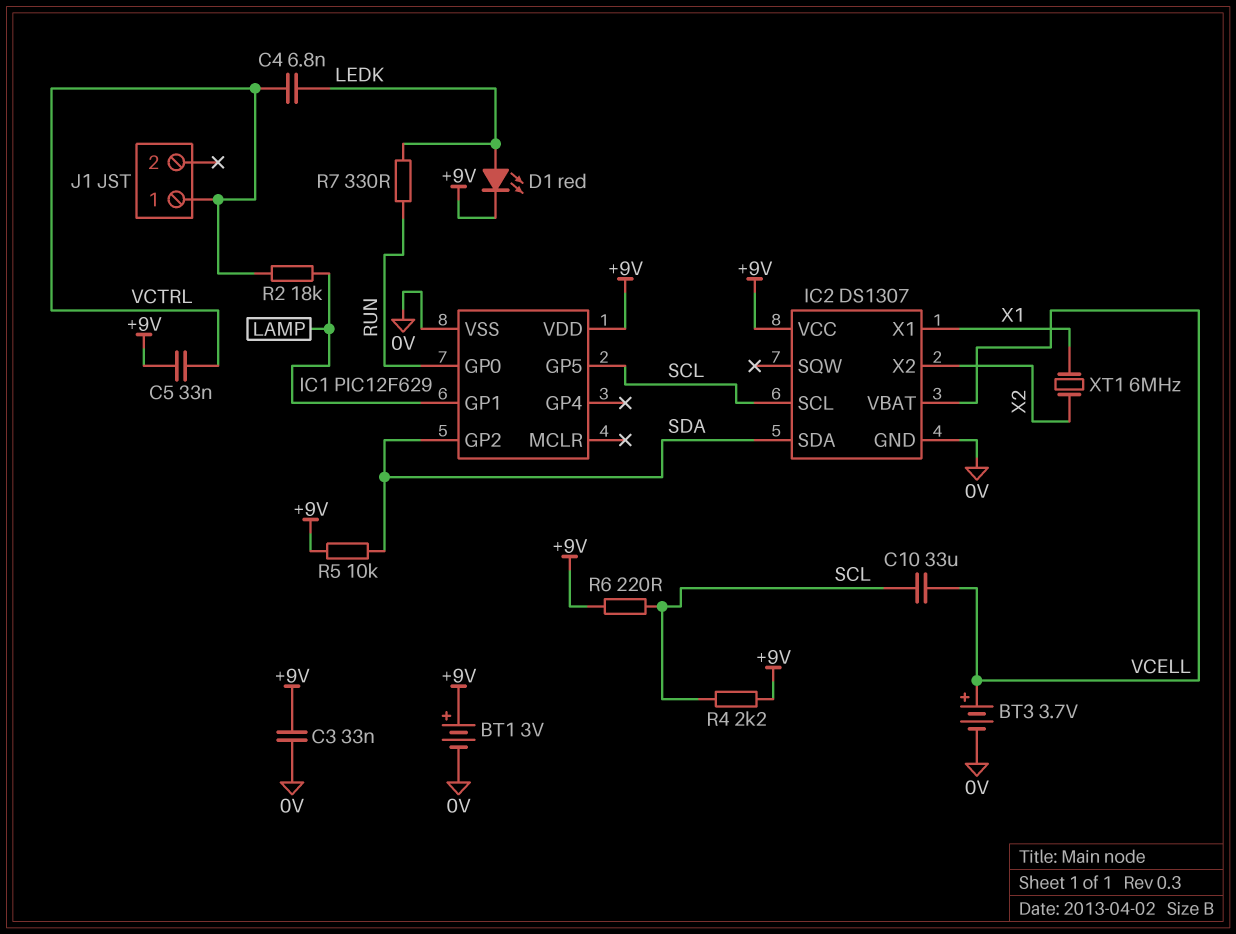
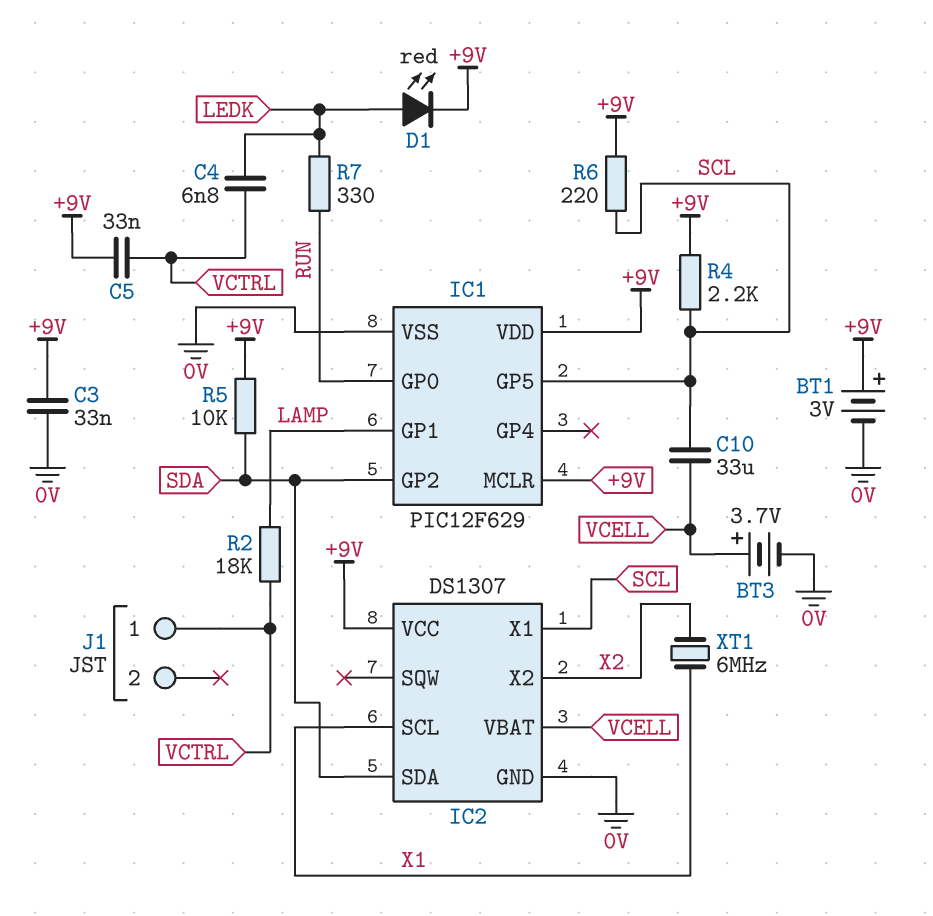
IC1 pin MCLR: none -> +9V
IC2 pin SCL: SCL -> X1
IC2 pin X1: X1 -> SCL

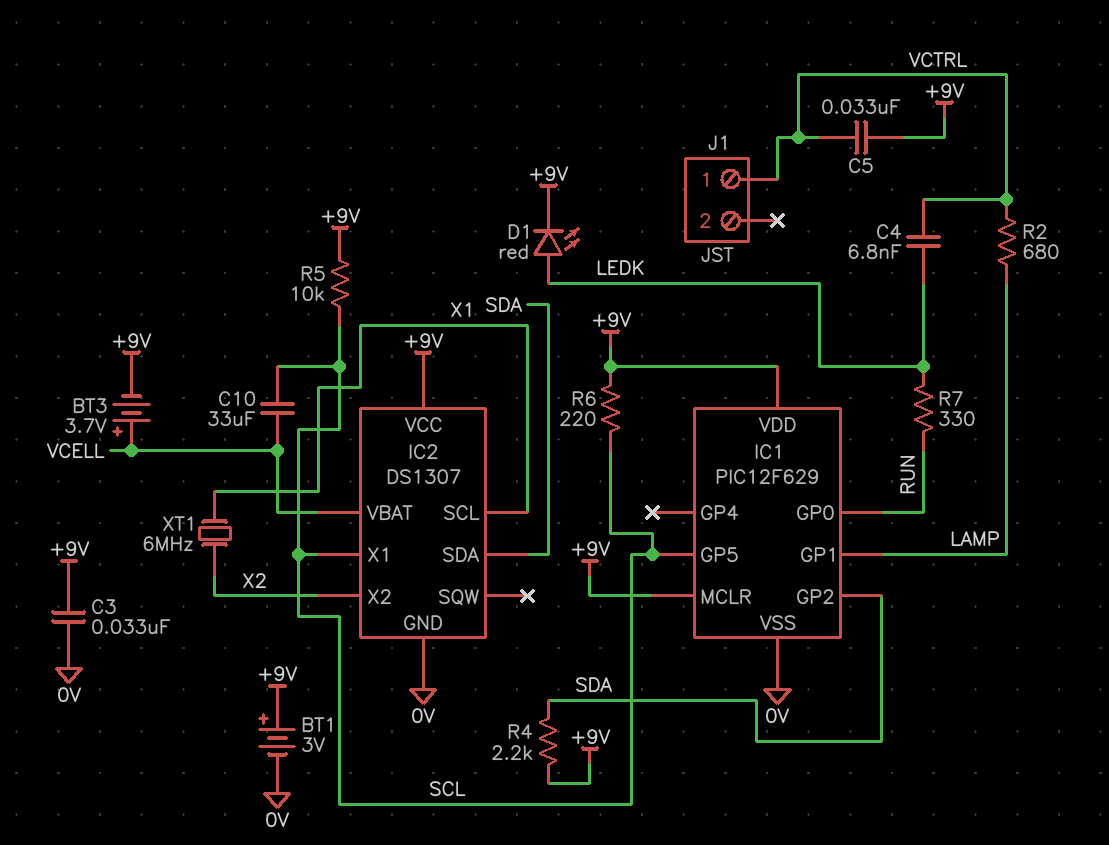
BT3: 3.7V (plus VCELL, minus 0V) -> 3.7V (plus VCELL, minus +9V)
R2: 18k (LAMP, VCTRL) -> 680 (LAMP, VCTRL)
R4: 2.2k (+9V, SCL) -> 2.2k (+9V, SDA)
R5: 10k (+9V, SDA) -> 10k (+9V, SCL)

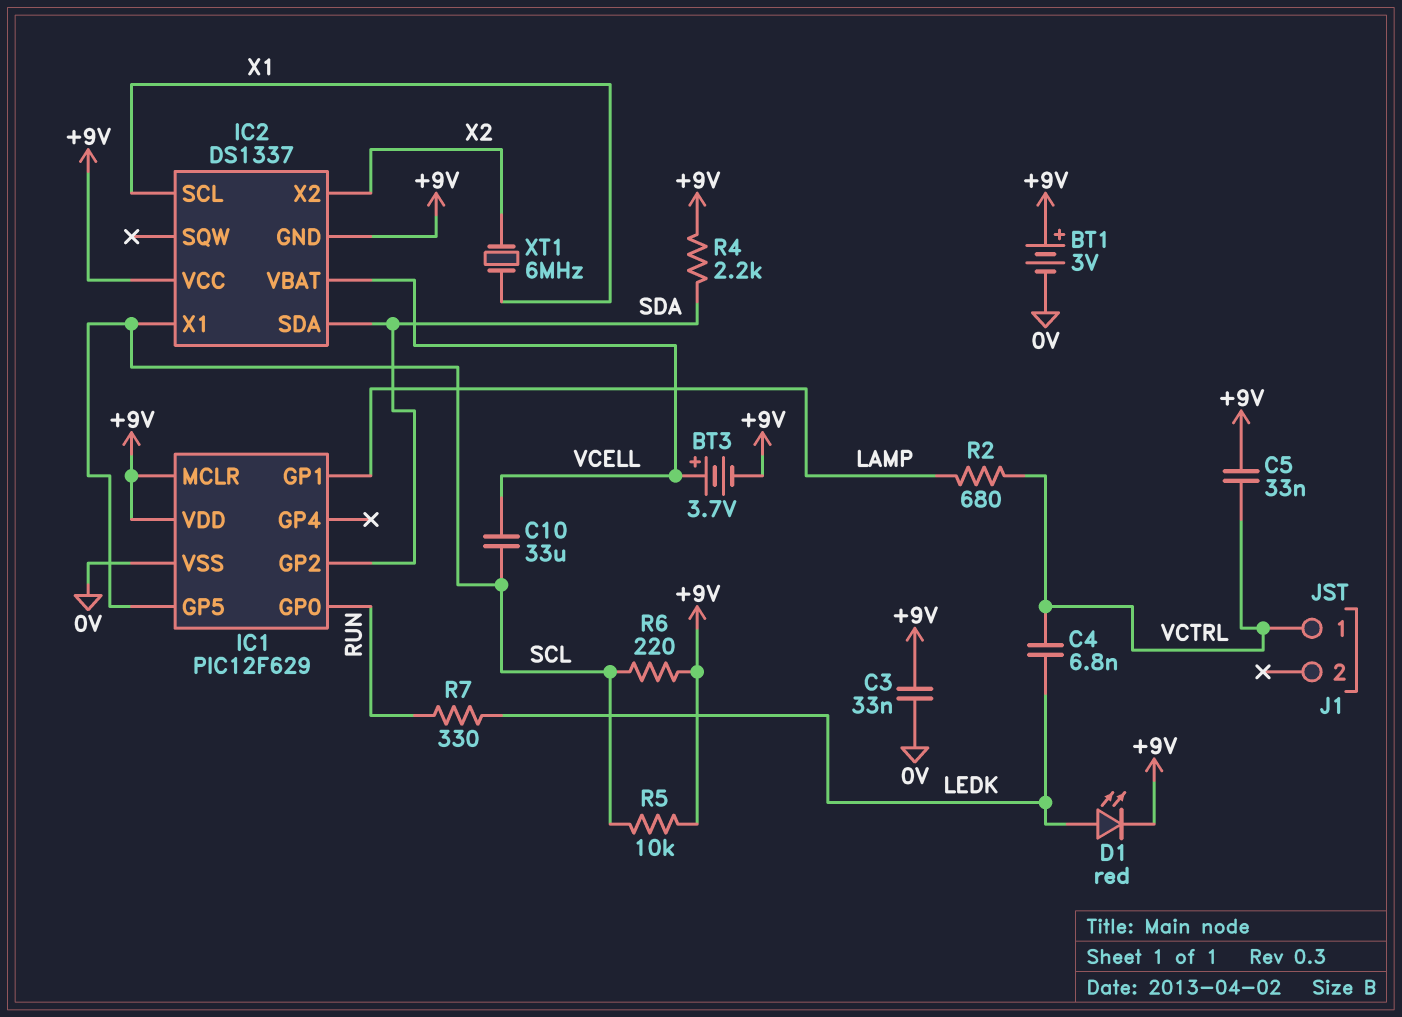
IC2: DS1307 -> DS1337
IC2 pin GND: 0V -> +9V

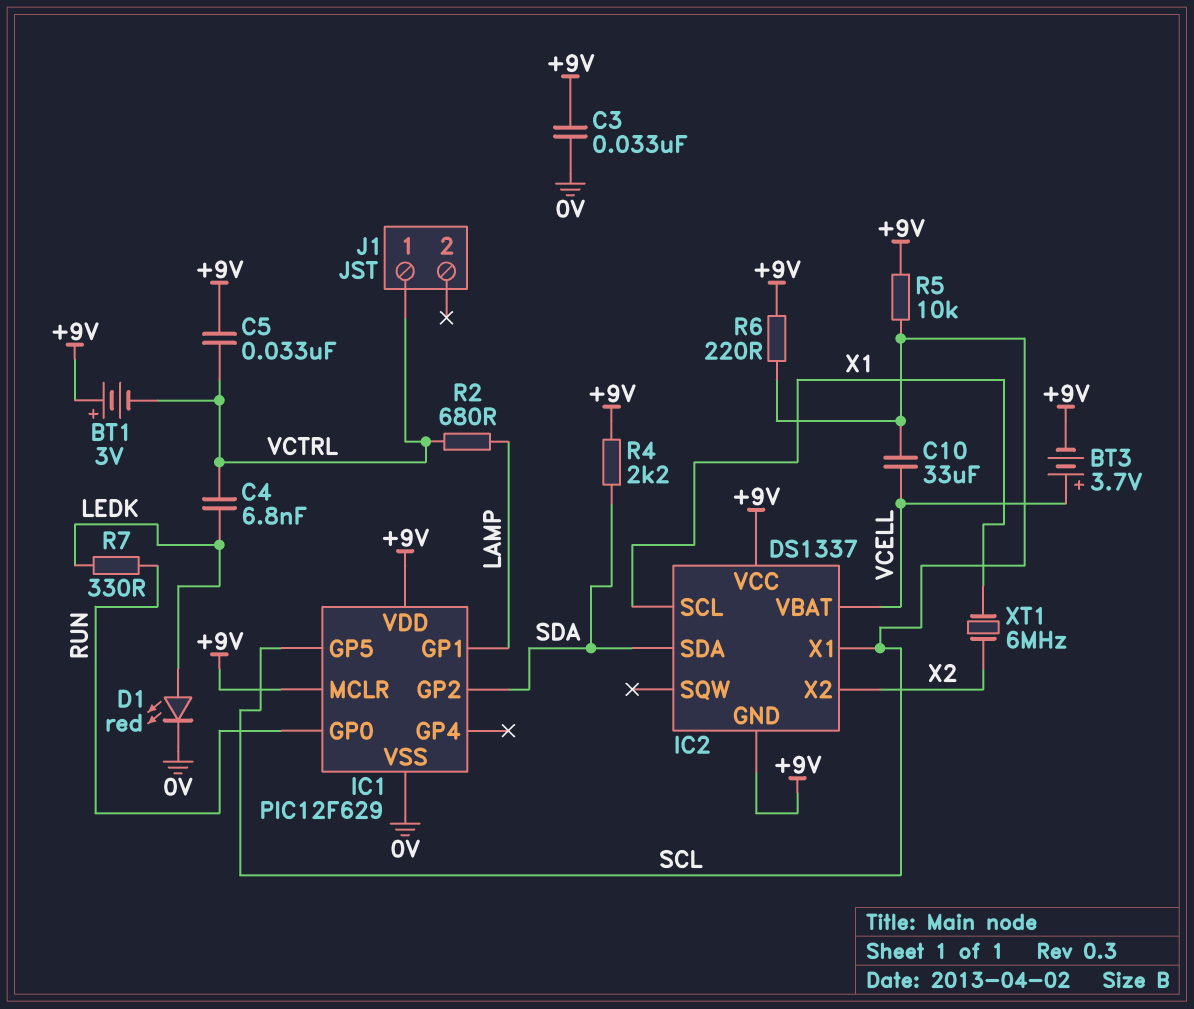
BT1: 3V (plus +9V, minus 0V) -> 3V (plus +9V, minus VCTRL)
D1: LED red (A LEDK, K +9V) -> LED red (A LEDK, K 0V)

